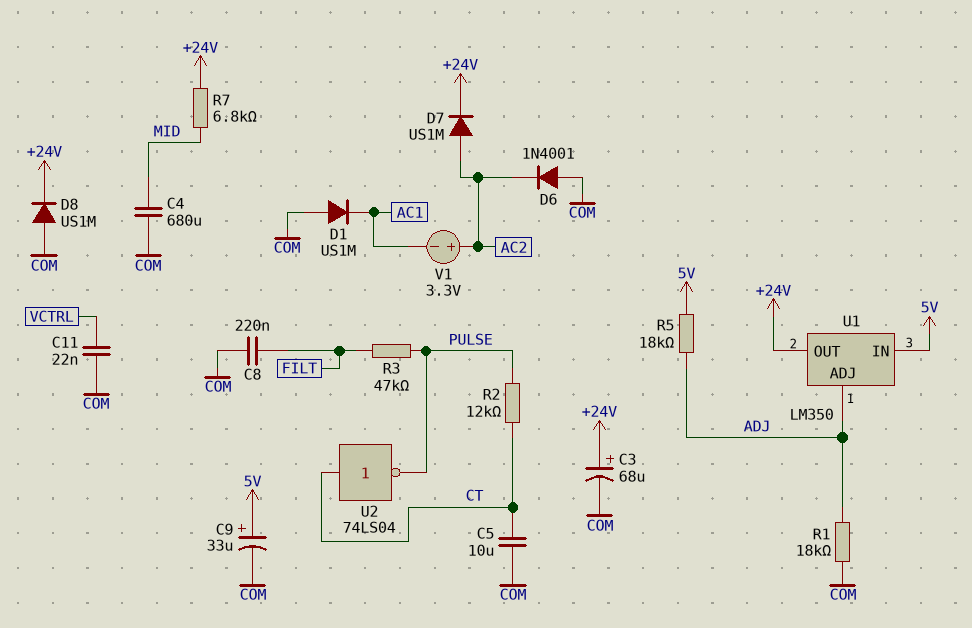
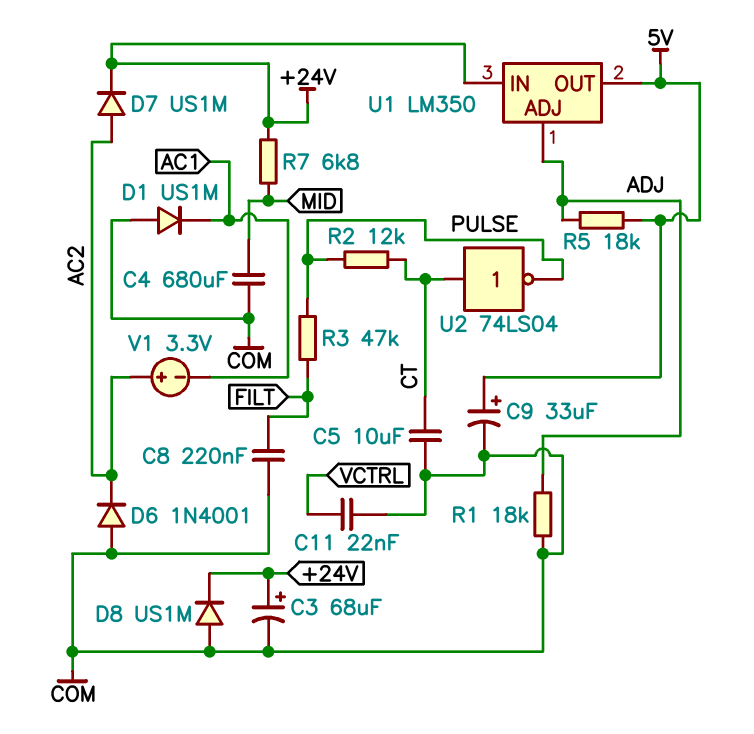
U1 pin IN: 5V -> +24V
U1 pin OUT: +24V -> 5V

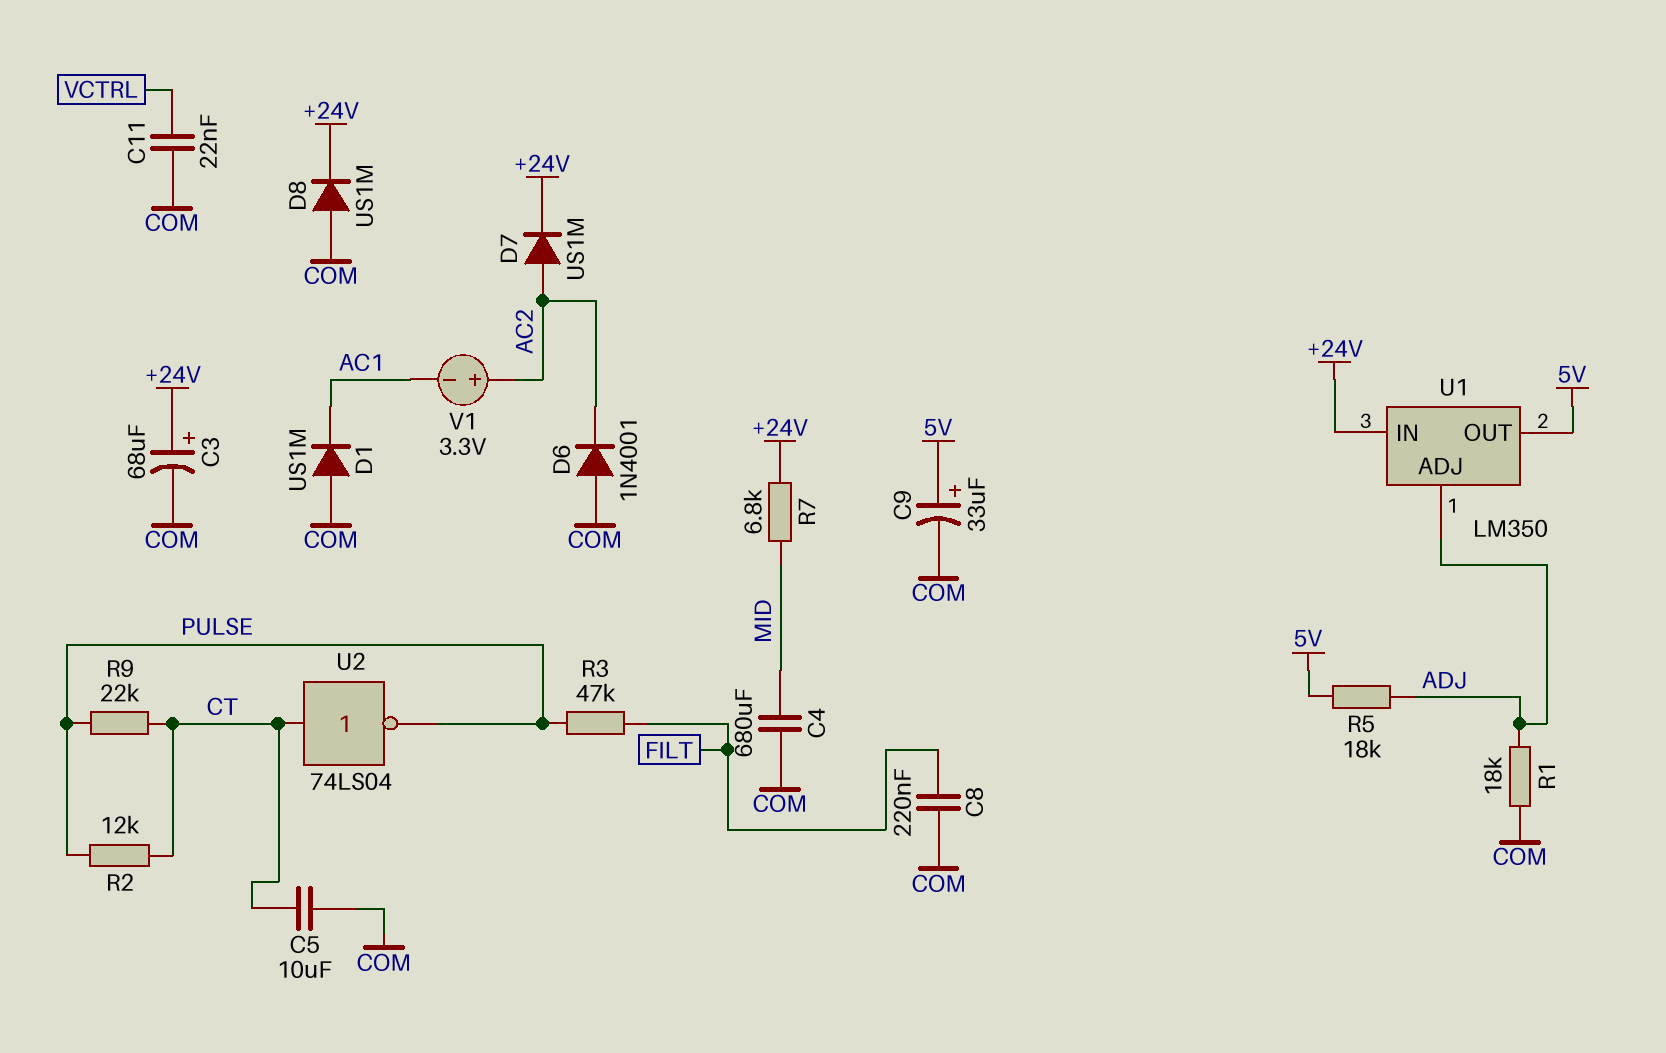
R9: none -> 22k (CT, PULSE)

